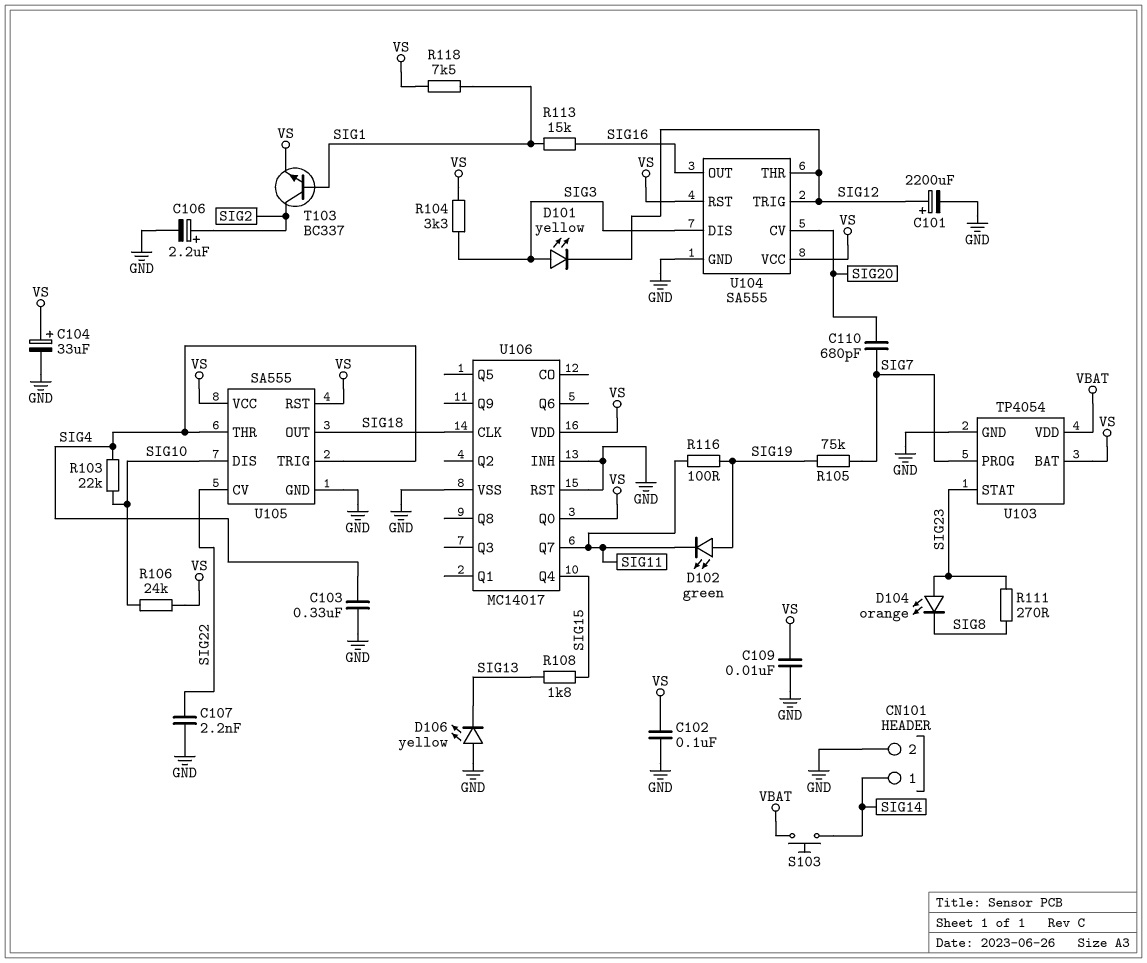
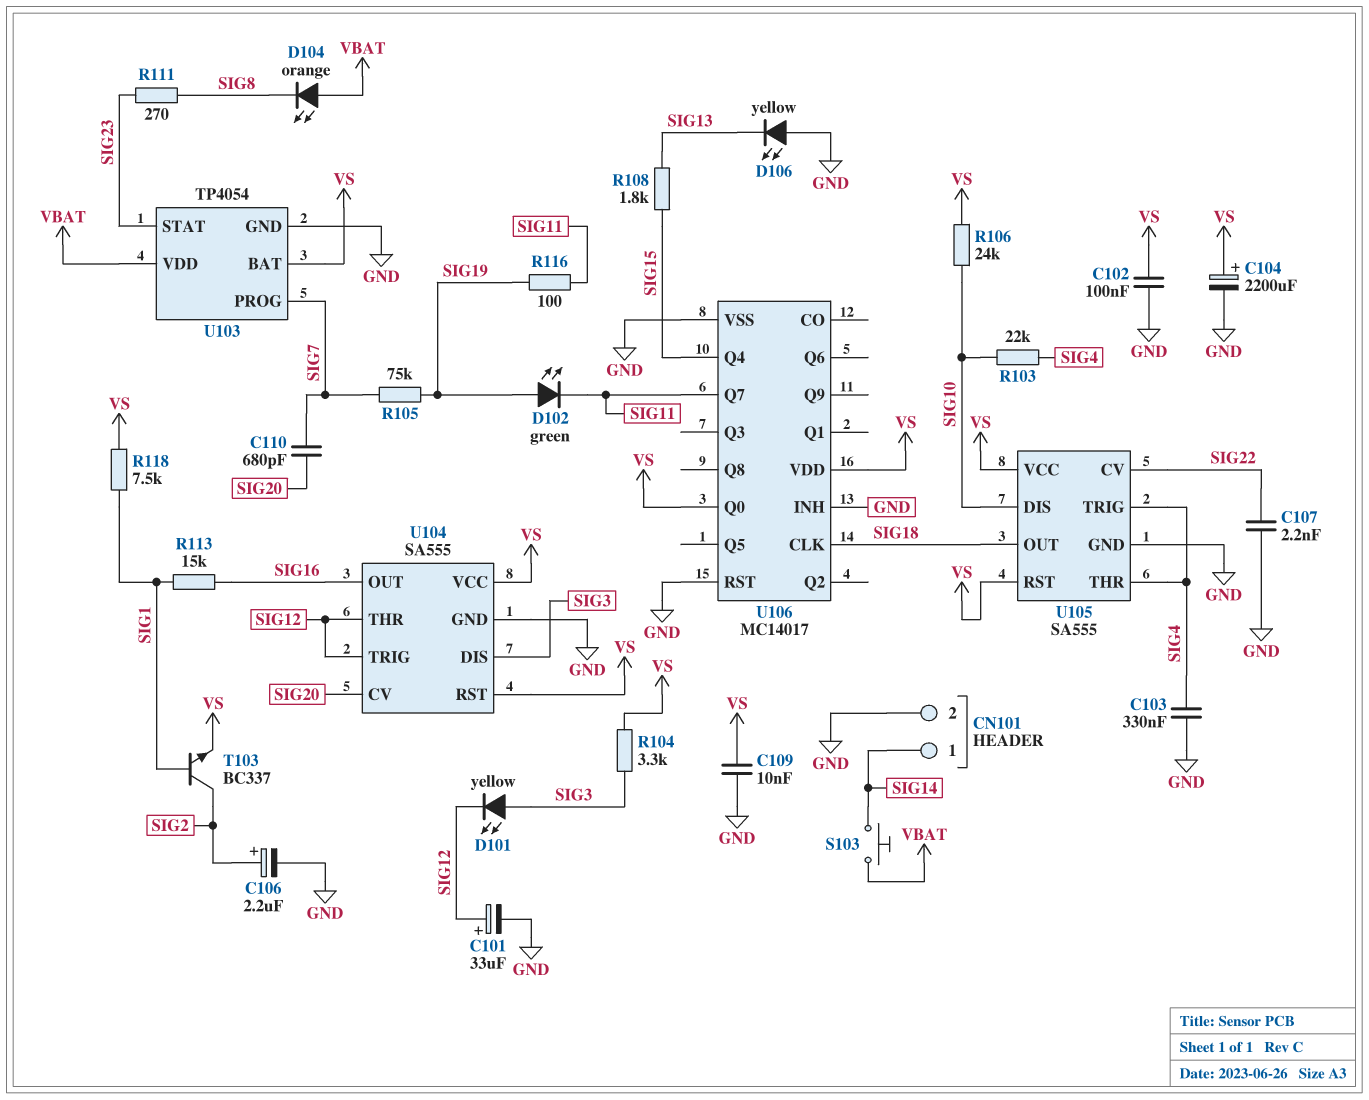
C101: 2200uF (plus SIG12, minus GND) -> 33uF (plus SIG12, minus GND)
C104: 33uF (plus VS, minus GND) -> 2200uF (plus VS, minus GND)
D104: LED orange (A SIG23, K SIG8) -> LED orange (A VBAT, K SIG8)

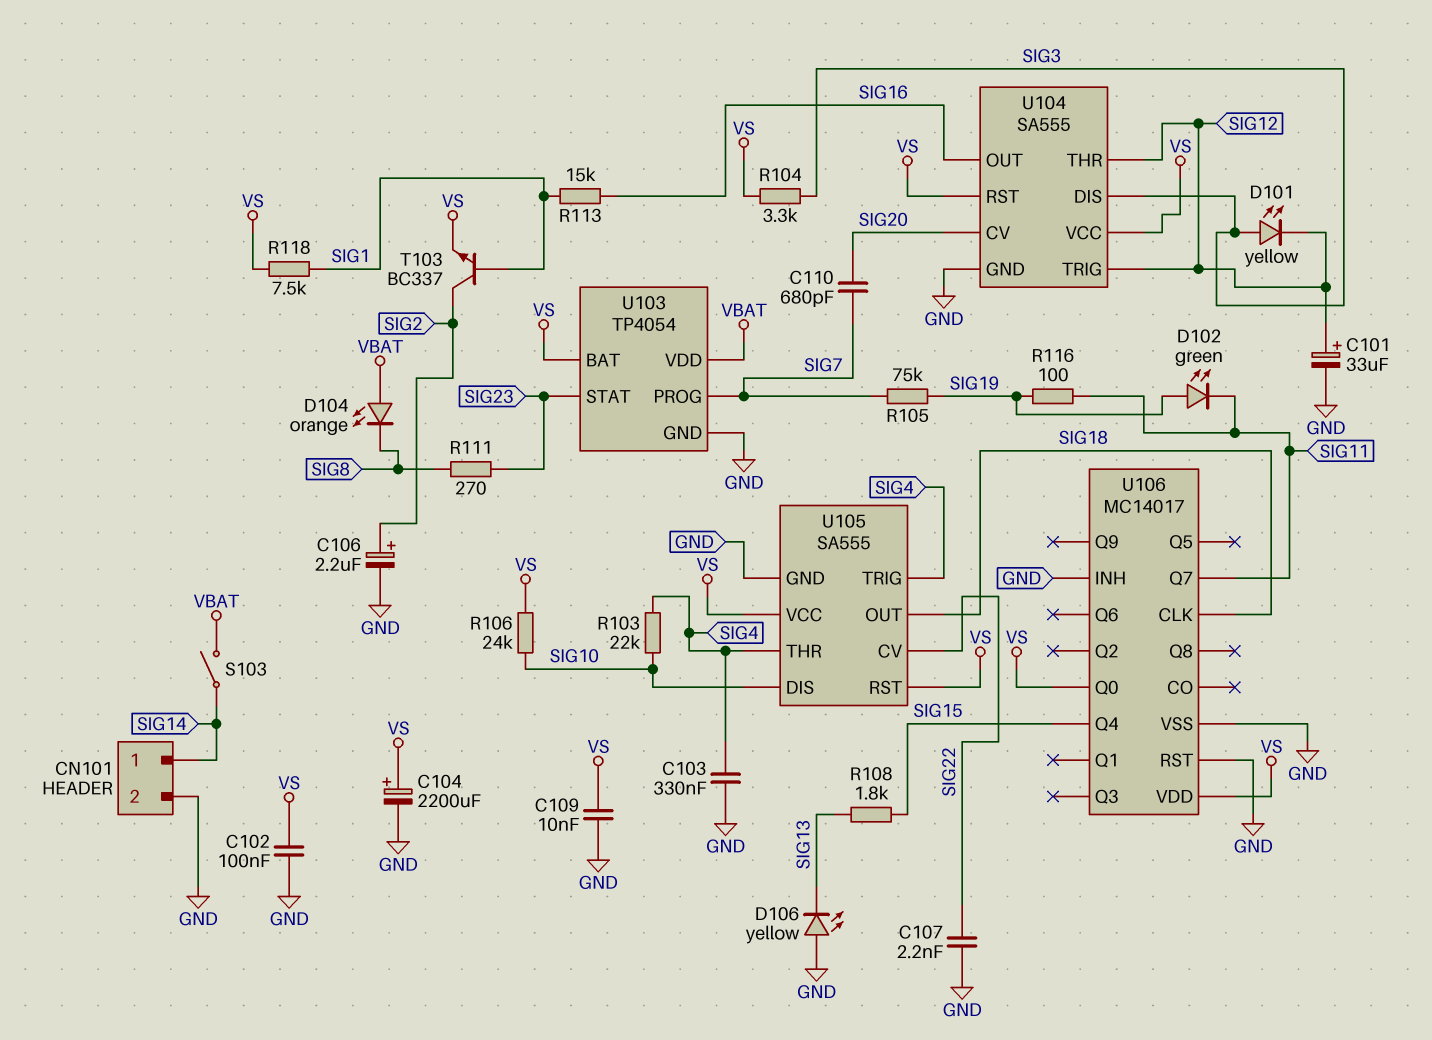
S103: button (SIG14, VBAT) -> switch (SIG14, VBAT)

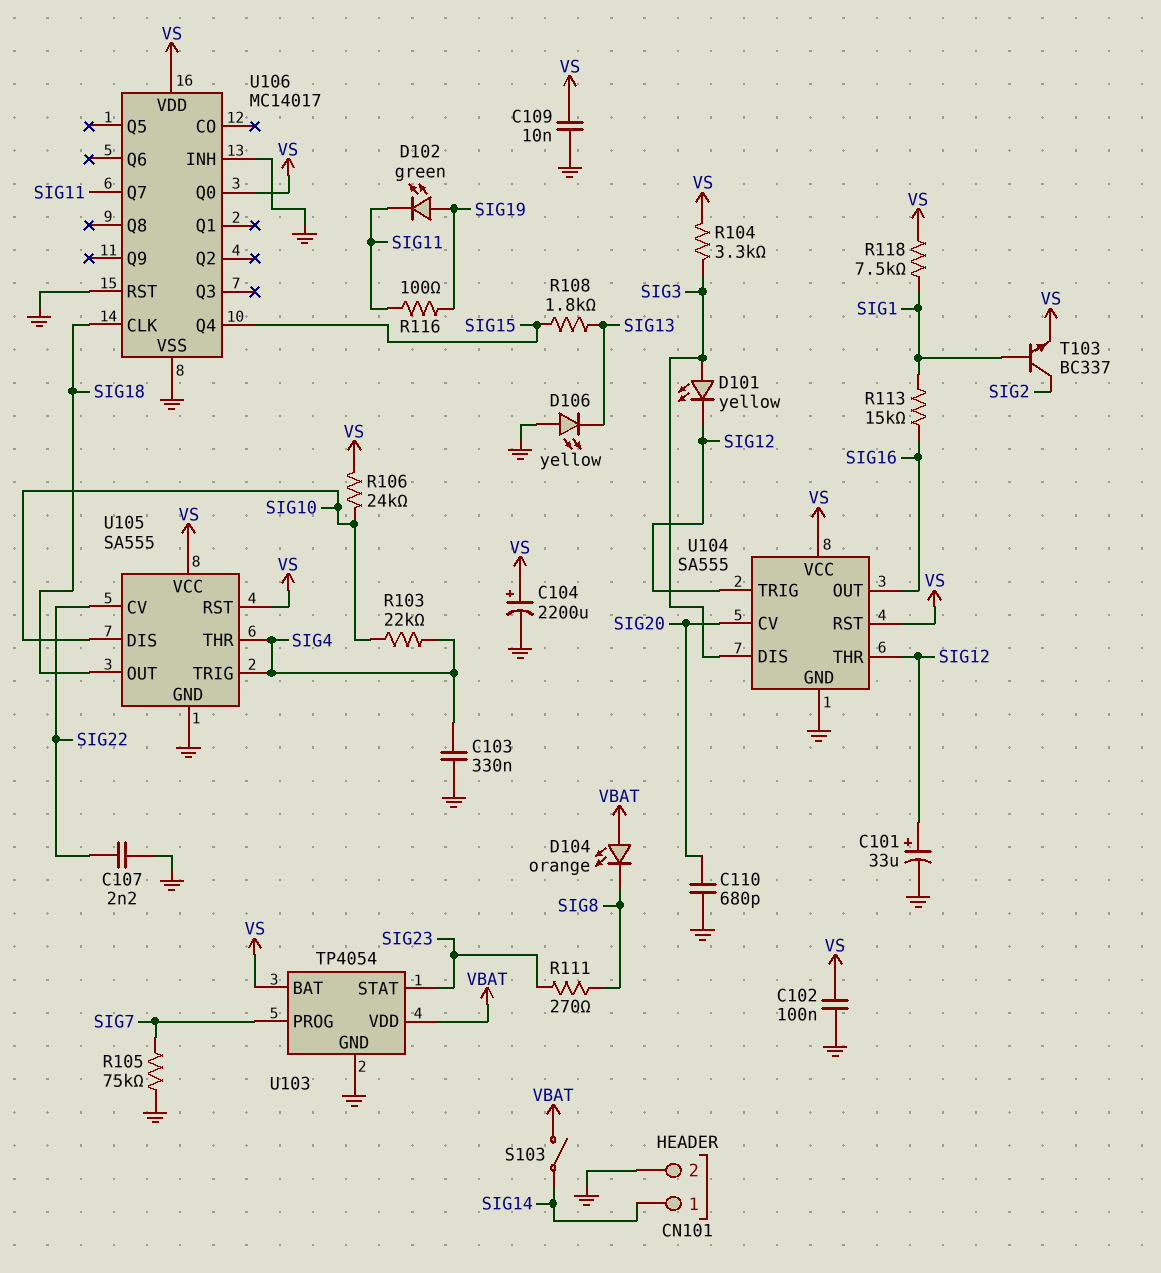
C106: 2.2uF (plus SIG2, minus GND) -> none
C110: 680pF (SIG7, SIG20) -> 680pF (GND, SIG20)
R105: 75k (SIG7, SIG19) -> 75k (GND, SIG7)

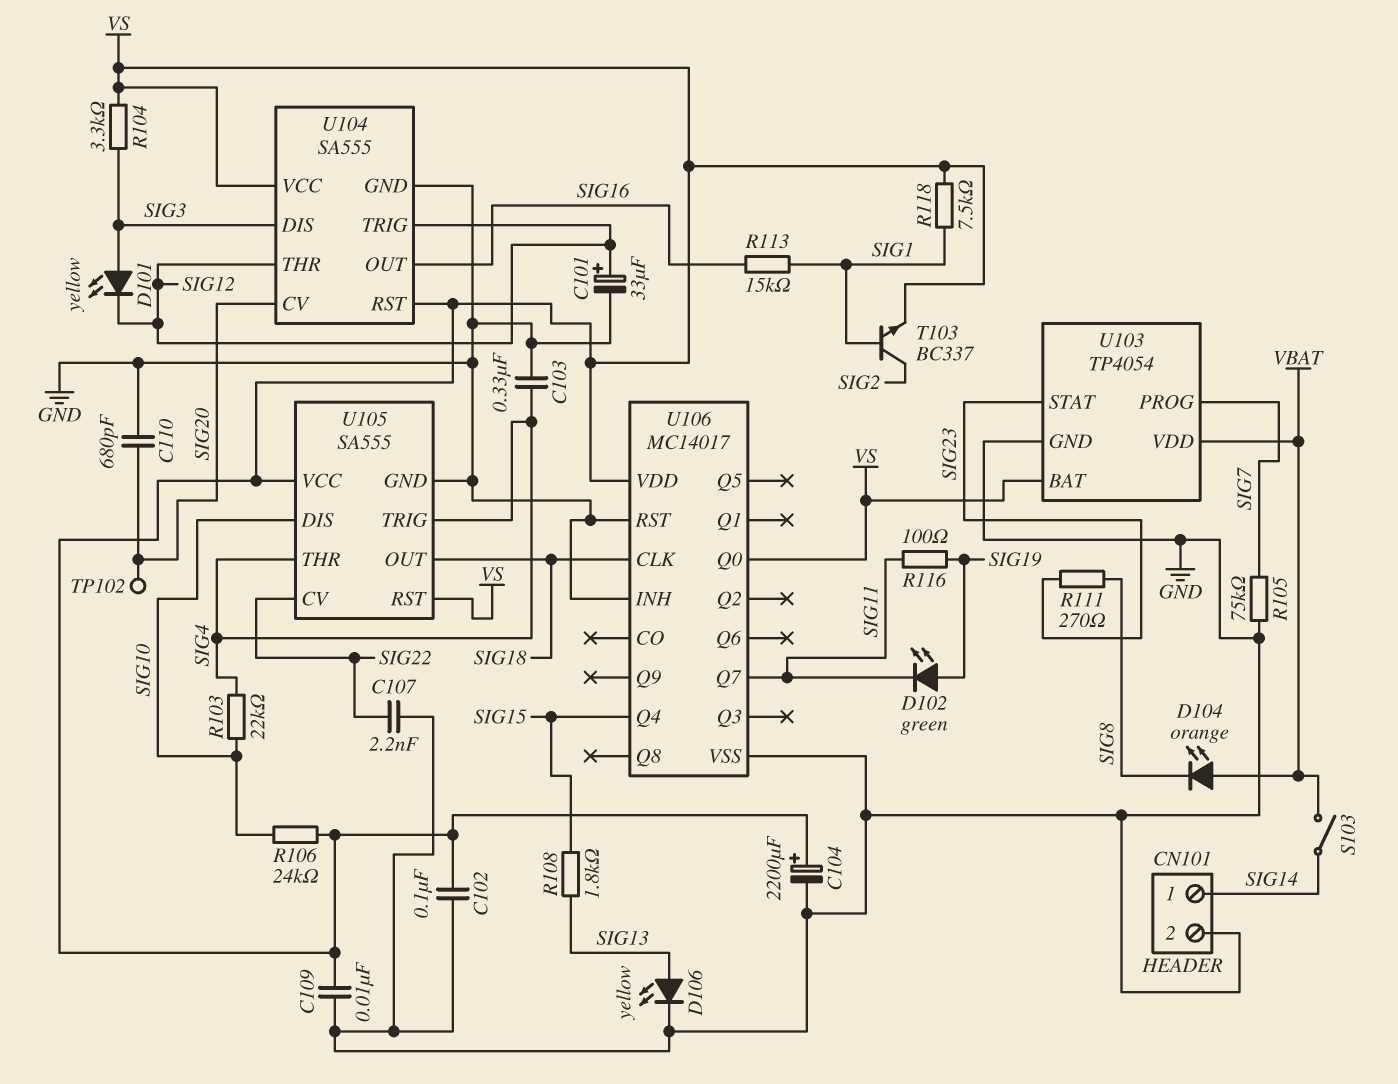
D106: LED yellow (A GND, K SIG13) -> LED yellow (A SIG13, K GND)
TP102: none -> test point (SIG20)

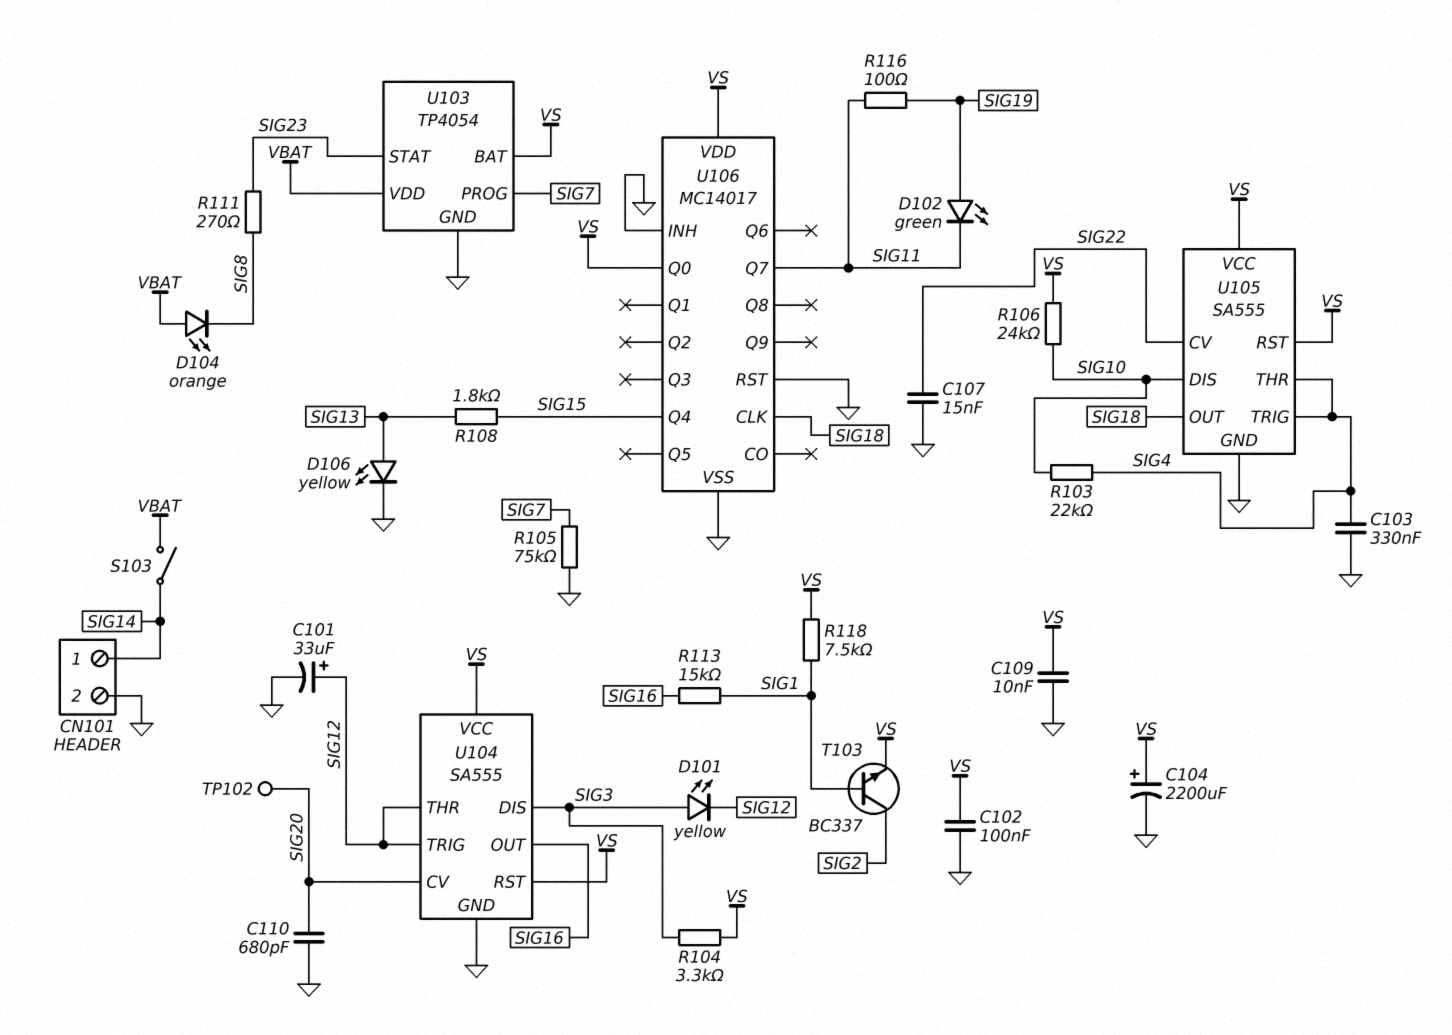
C107: 2.2nF (GND, SIG22) -> 15nF (GND, SIG22)

